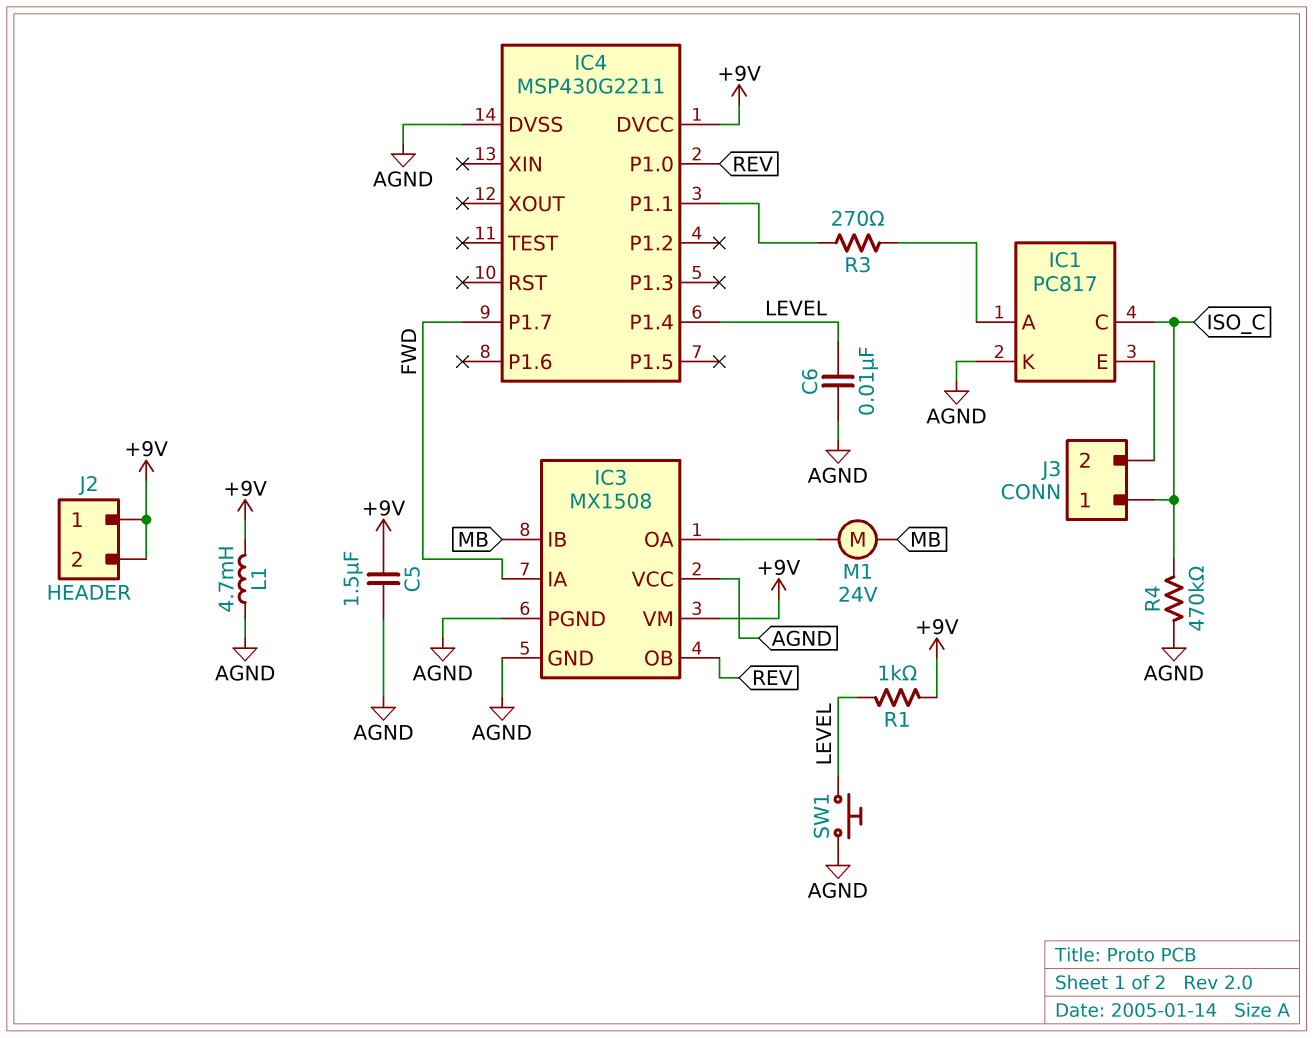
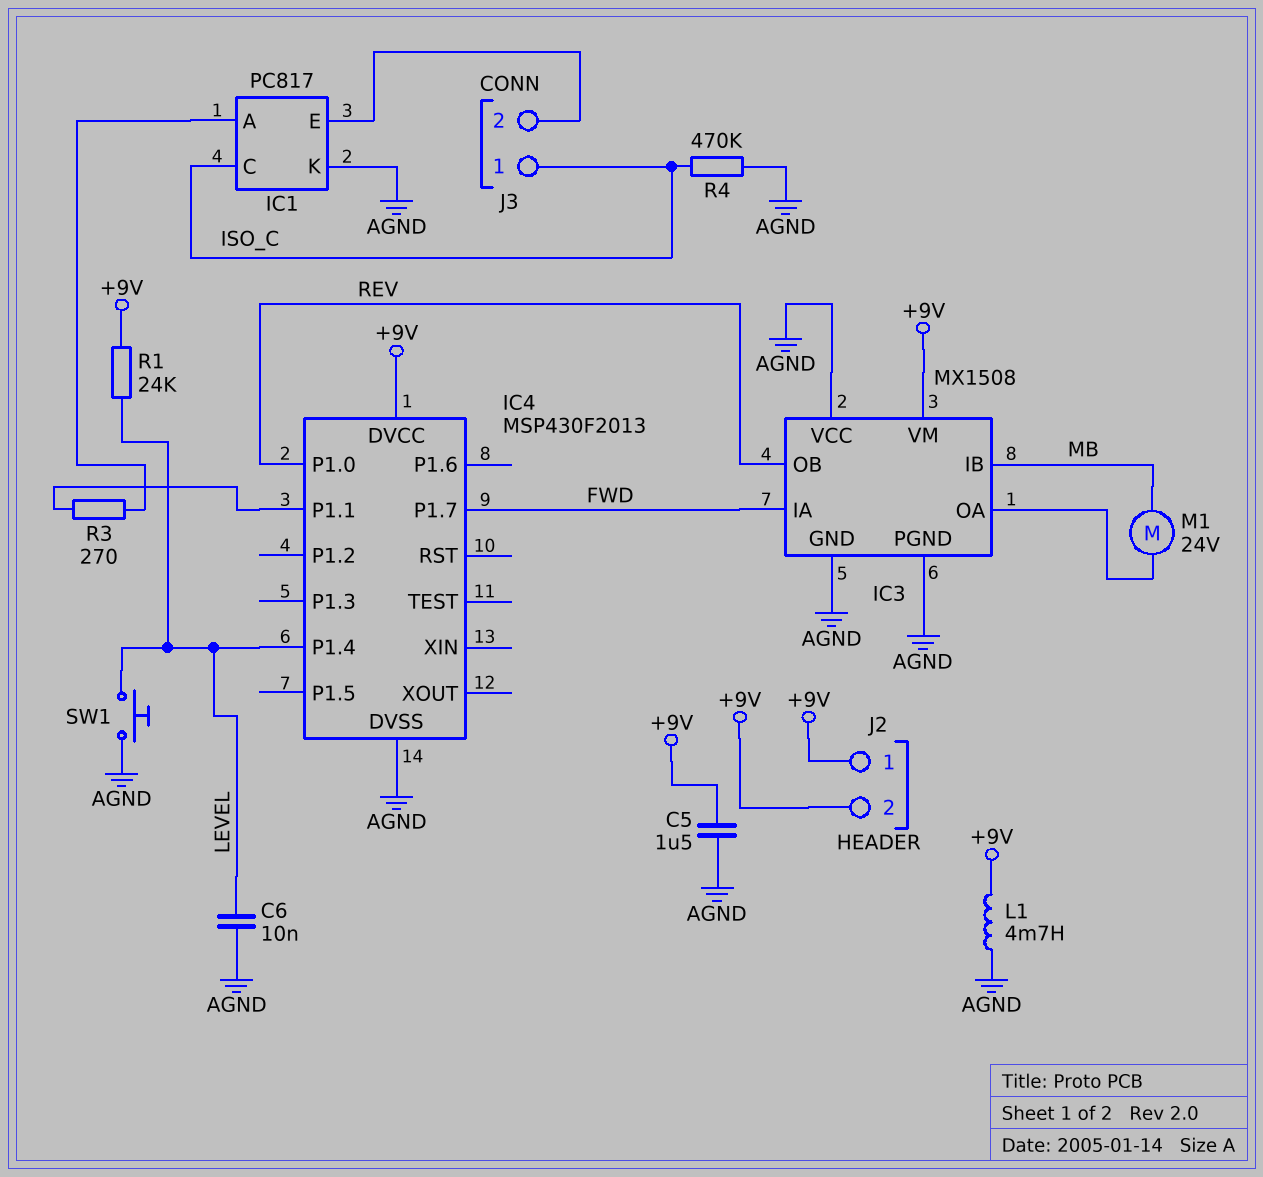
IC4: MSP430G2211 -> MSP430F2013
R1: 1k (+9V, LEVEL) -> 24k (+9V, LEVEL)

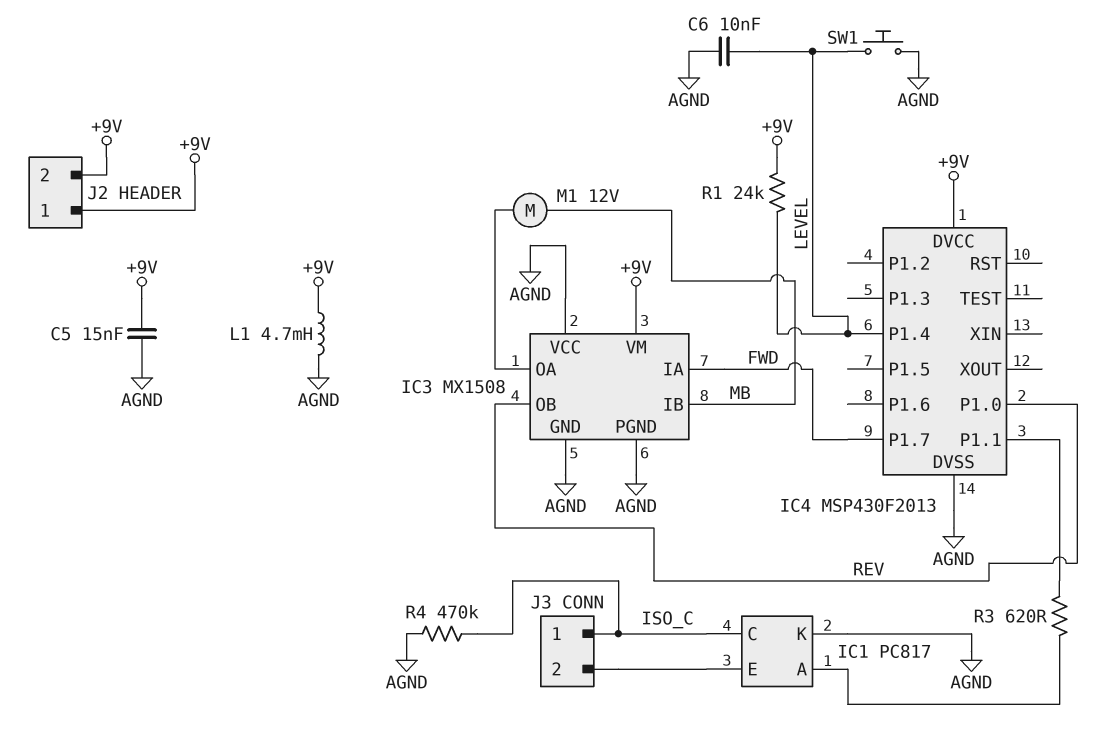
C5: 1.5uF (+9V, AGND) -> 15nF (+9V, AGND)
M1: motor 24V (IC3/OA, MB) -> motor 12V (IC3/OA, MB)
R3: 270 (IC1/A, IC4/P1.1) -> 620 (IC1/A, IC4/P1.1)

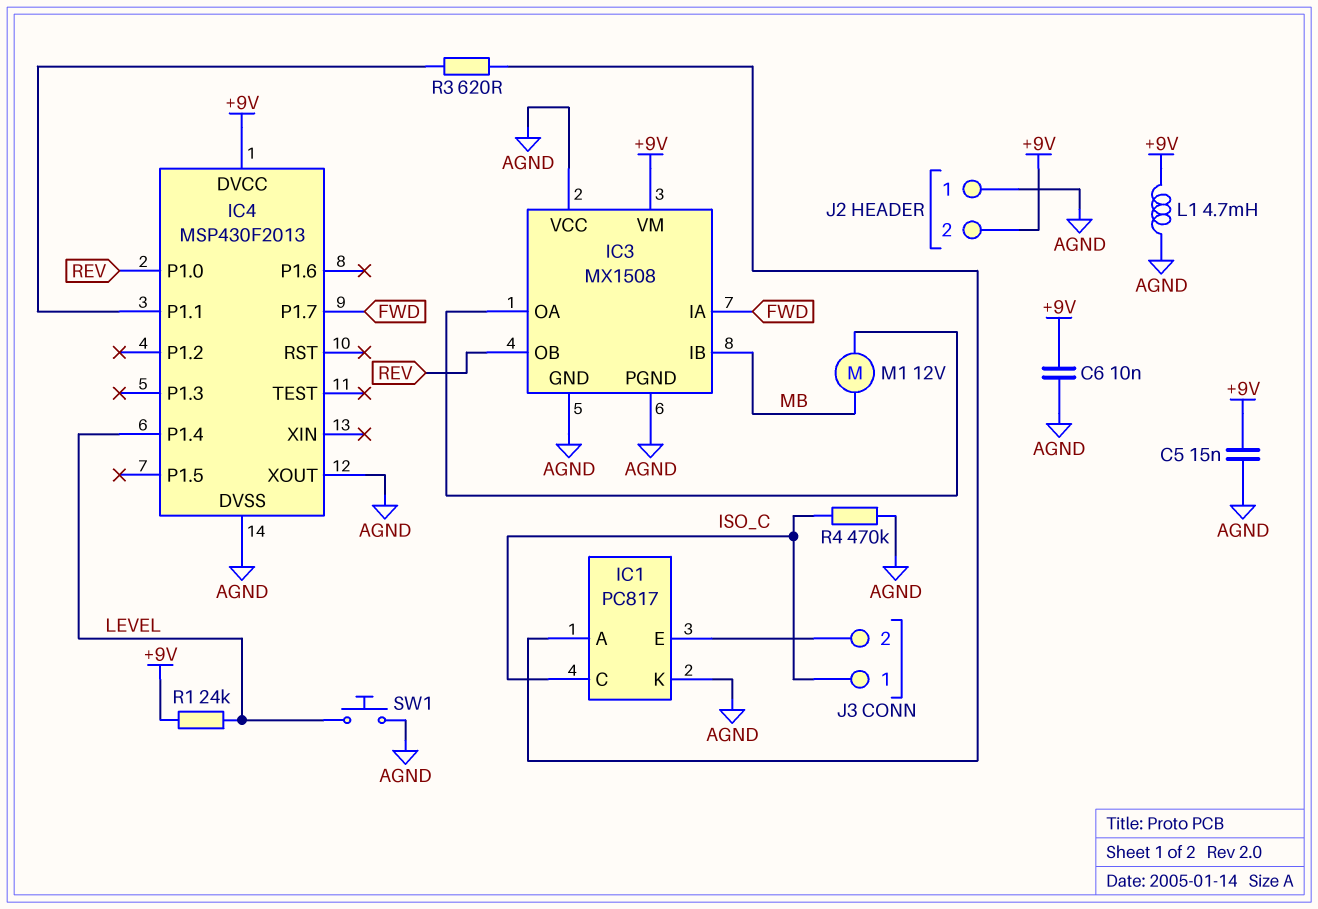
C6: 10nF (AGND, LEVEL) -> 10nF (+9V, AGND)
IC4 pin XOUT: none -> AGND
J2 pin 1: +9V -> AGND

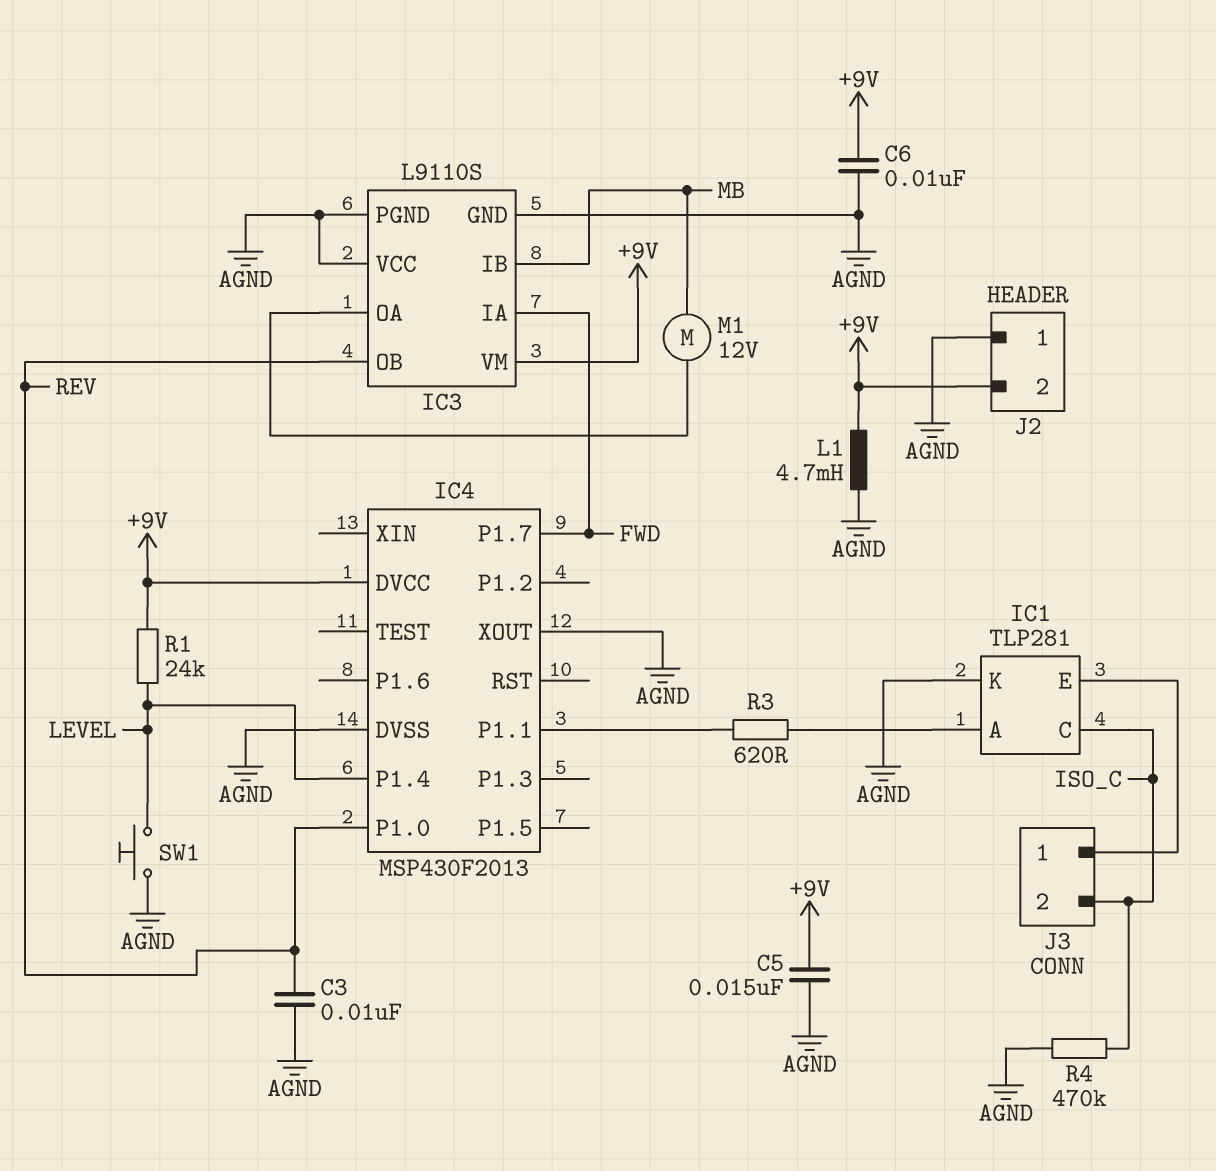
C3: none -> 10nF (AGND, REV)
IC1: PC817 -> TLP281
IC3: MX1508 -> L9110S
J3 pin 1: ISO_C -> IC1/E
J3 pin 2: IC1/E -> ISO_C

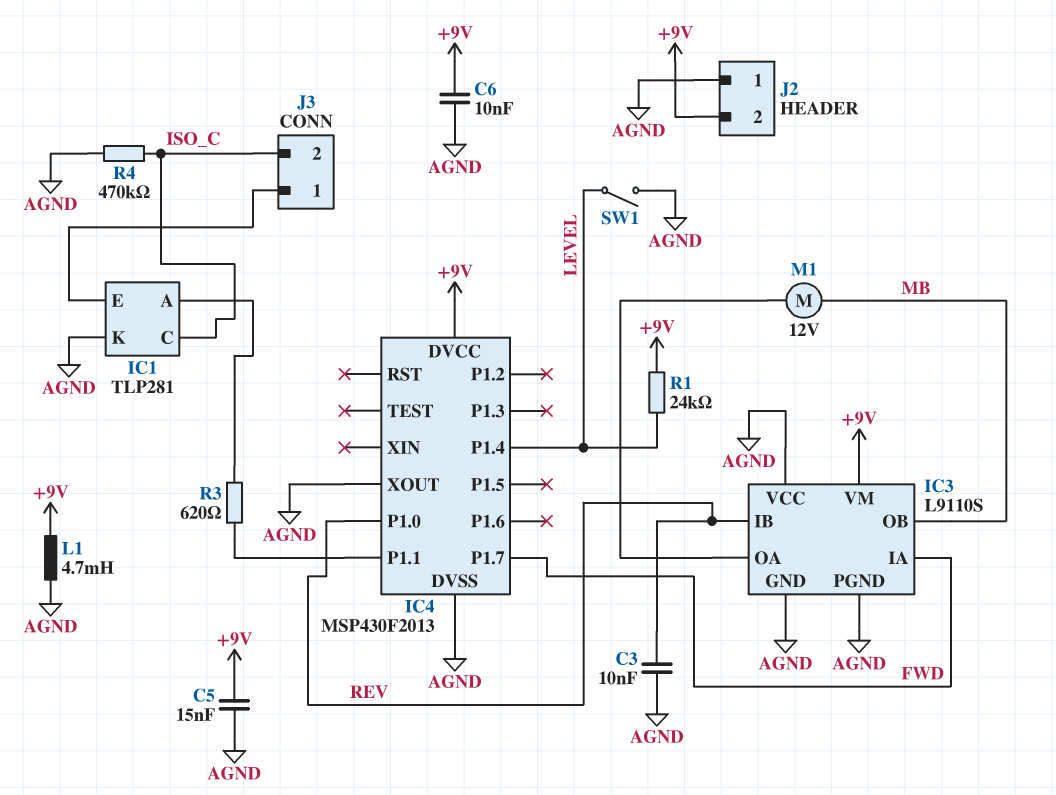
IC3 pin IB: MB -> REV
IC3 pin OB: REV -> MB
SW1: button (AGND, LEVEL) -> switch (AGND, LEVEL)

